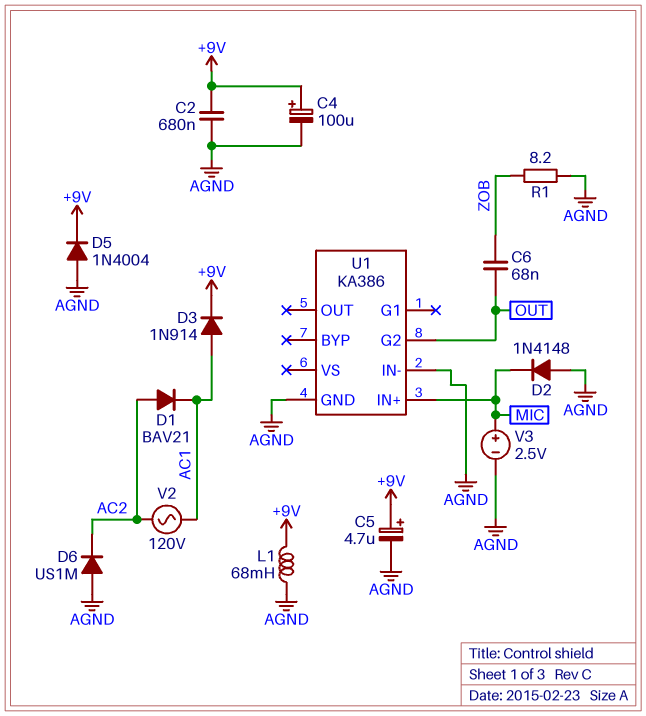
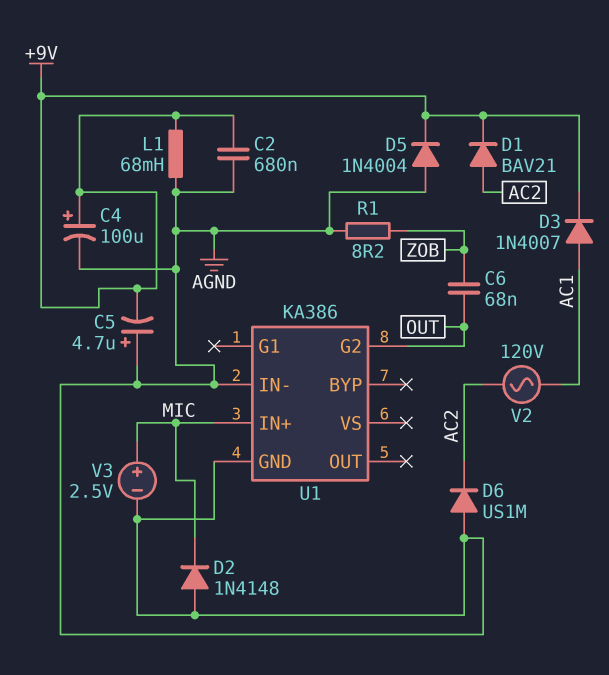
C5: 4.7uF (plus +9V, minus AGND) -> 4.7uF (plus AGND, minus +9V)
D1: diode BAV21 (A AC2, K AC1) -> diode BAV21 (A AC2, K +9V)
D3: diode 1N914 (A AC1, K +9V) -> diode 1N4007 (A AC1, K +9V)

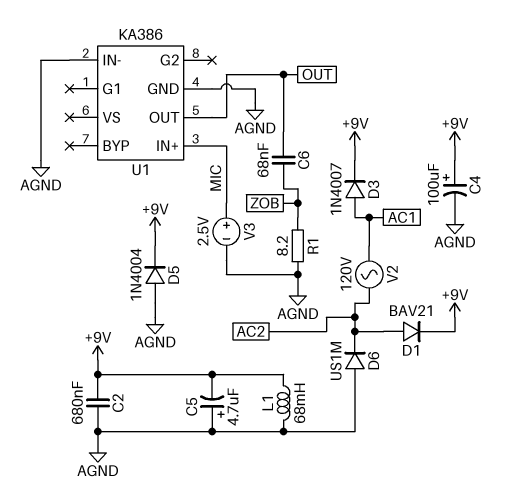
D2: diode 1N4148 (A AGND, K MIC) -> none
U1 pin G2: OUT -> none
U1 pin OUT: none -> OUT

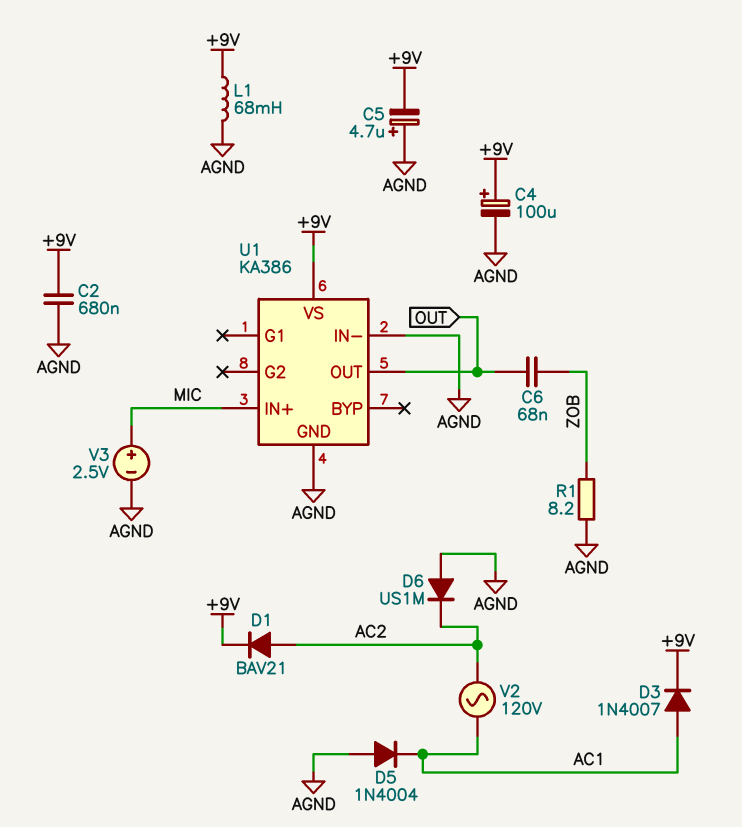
D5: diode 1N4004 (A AGND, K +9V) -> diode 1N4004 (A AGND, K AC1)
U1 pin VS: none -> +9V

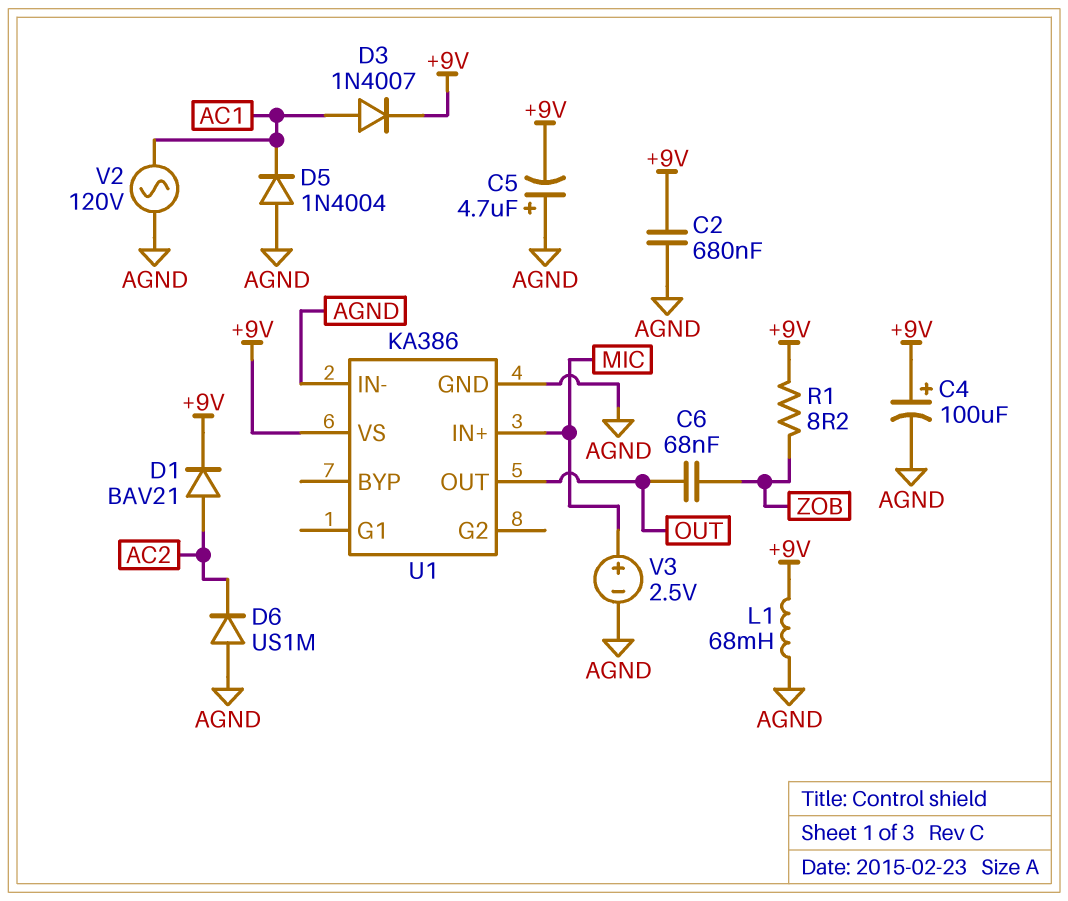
R1: 8.2 (AGND, ZOB) -> 8.2 (+9V, ZOB)
V2: AC 120V (AC1, AC2) -> AC 120V (AC1, AGND)

